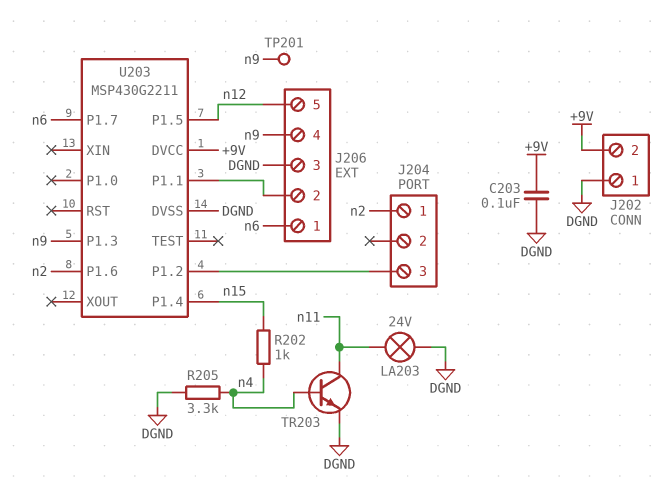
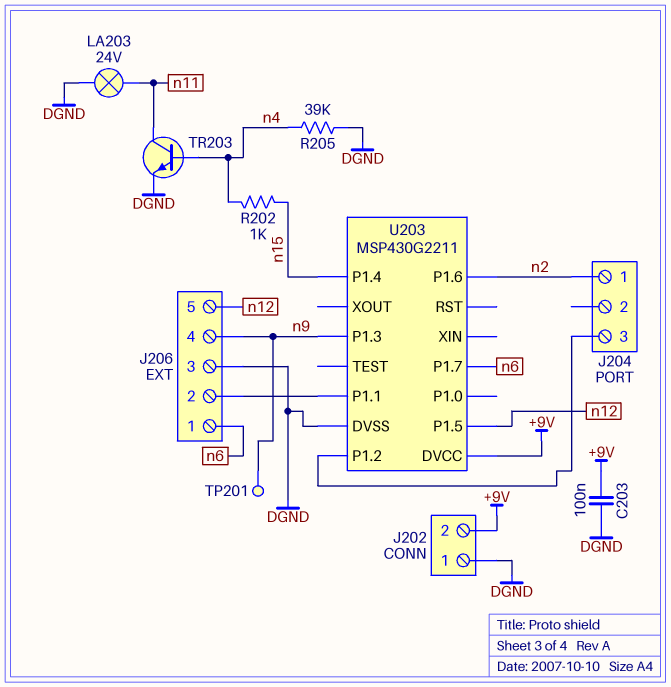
R205: 3.3k (DGND, n4) -> 39k (DGND, n4)

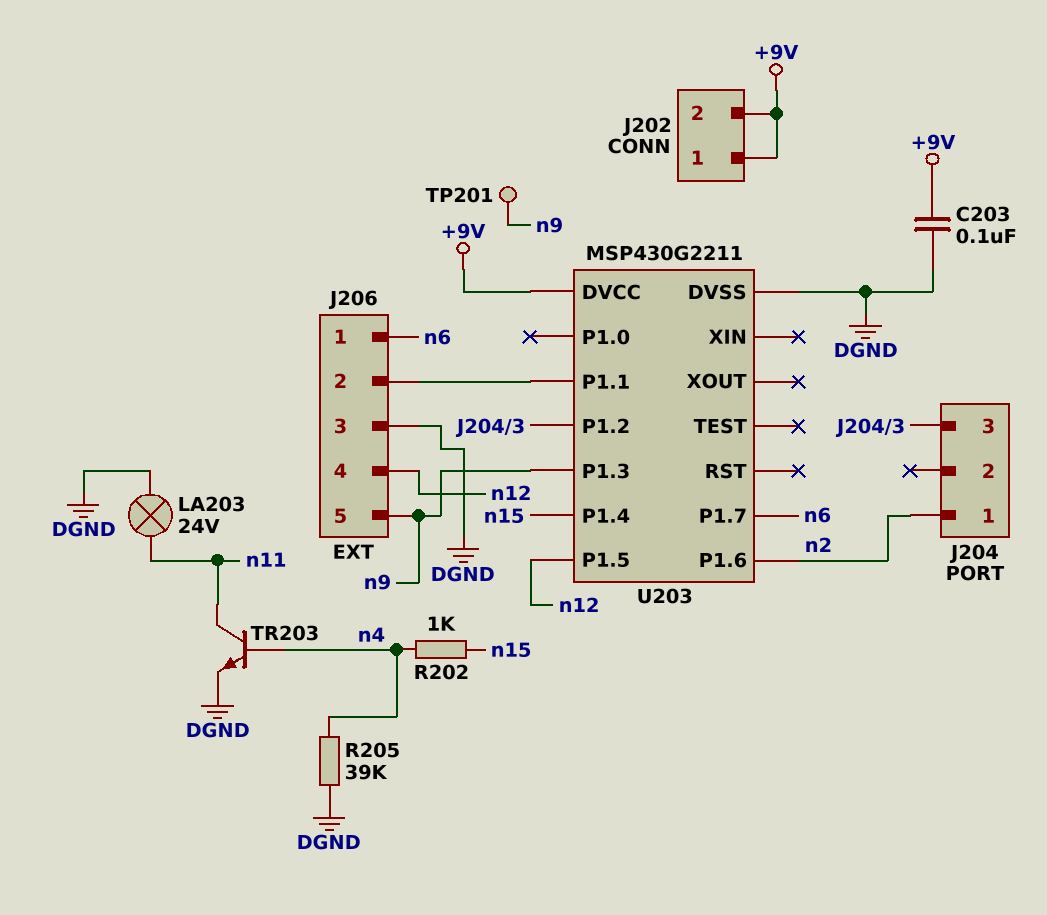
J202 pin 1: DGND -> +9V
J206 pin 4: n9 -> n12
J206 pin 5: n12 -> n9

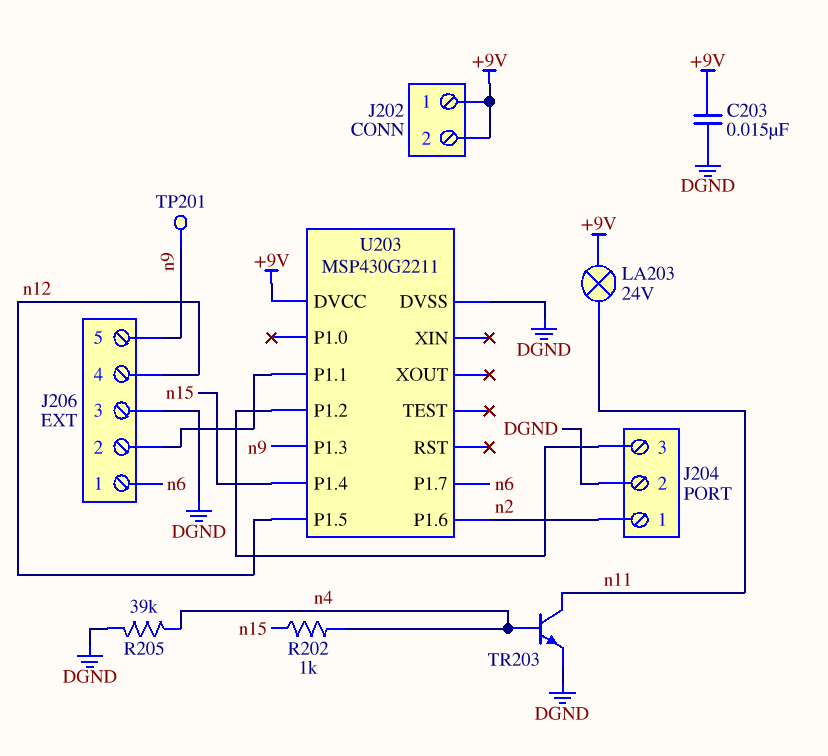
C203: 100nF (+9V, DGND) -> 15nF (+9V, DGND)
J204 pin 2: none -> DGND
LA203: lamp 24V (DGND, n11) -> lamp 24V (+9V, n11)

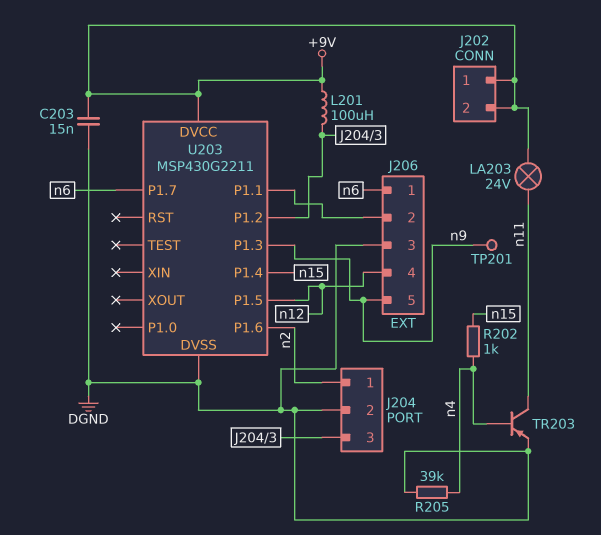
L201: none -> 100uH (+9V, J204/3)
TR203: NPN (B n4, C n11, E DGND) -> PNP (B n4, C n11, E DGND)

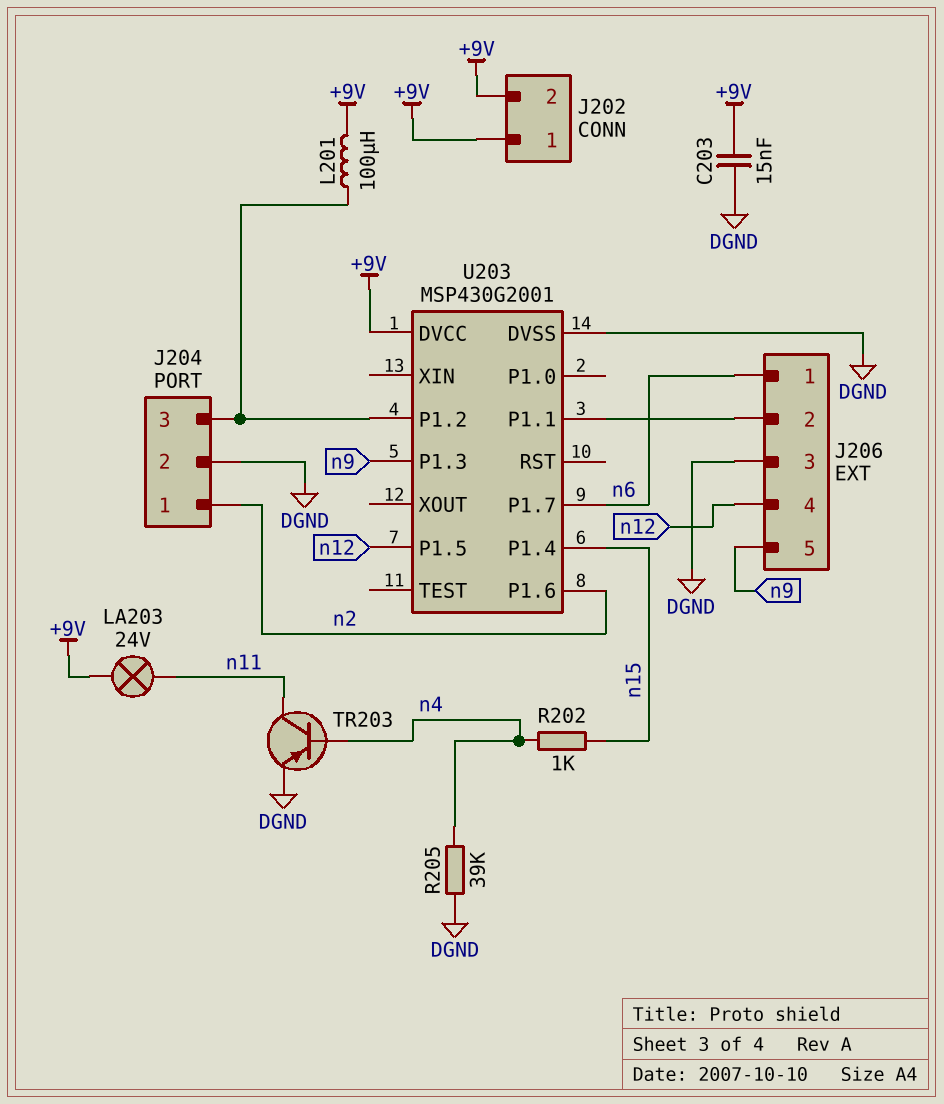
TP201: test point (n9) -> none
U203: MSP430G2211 -> MSP430G2001

